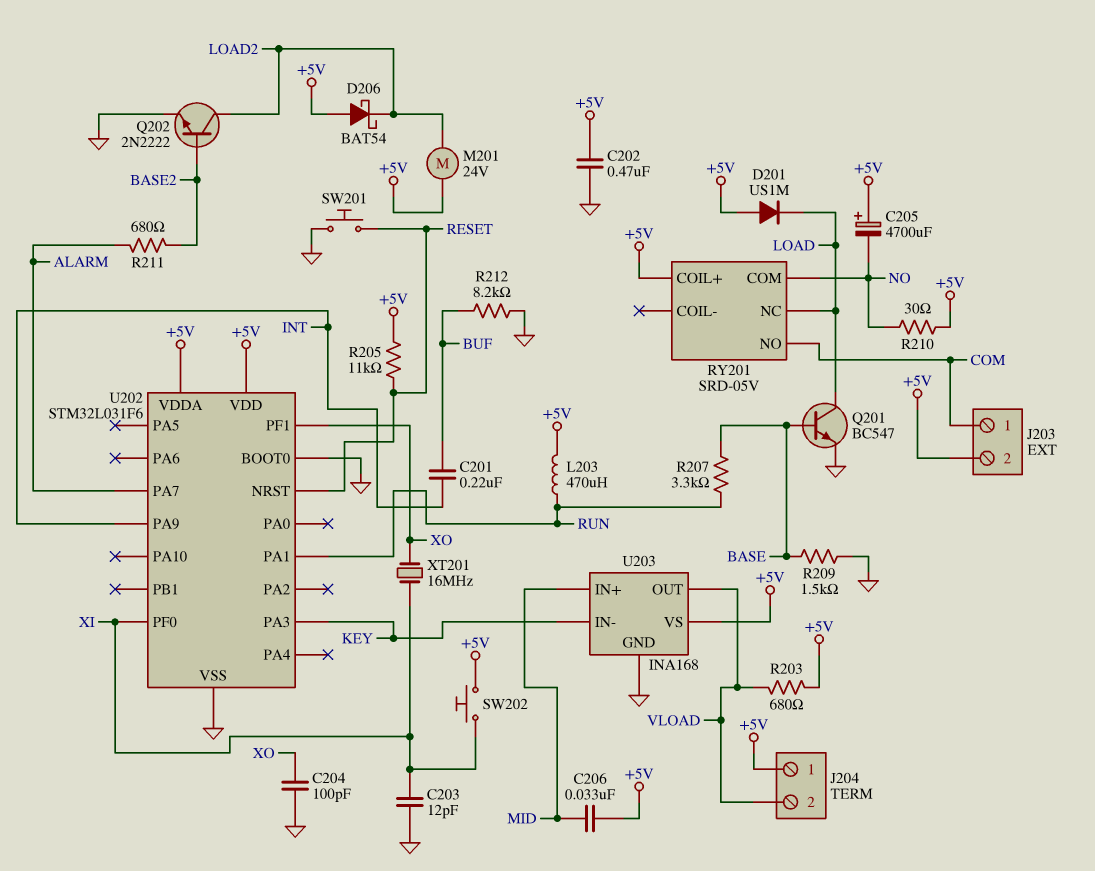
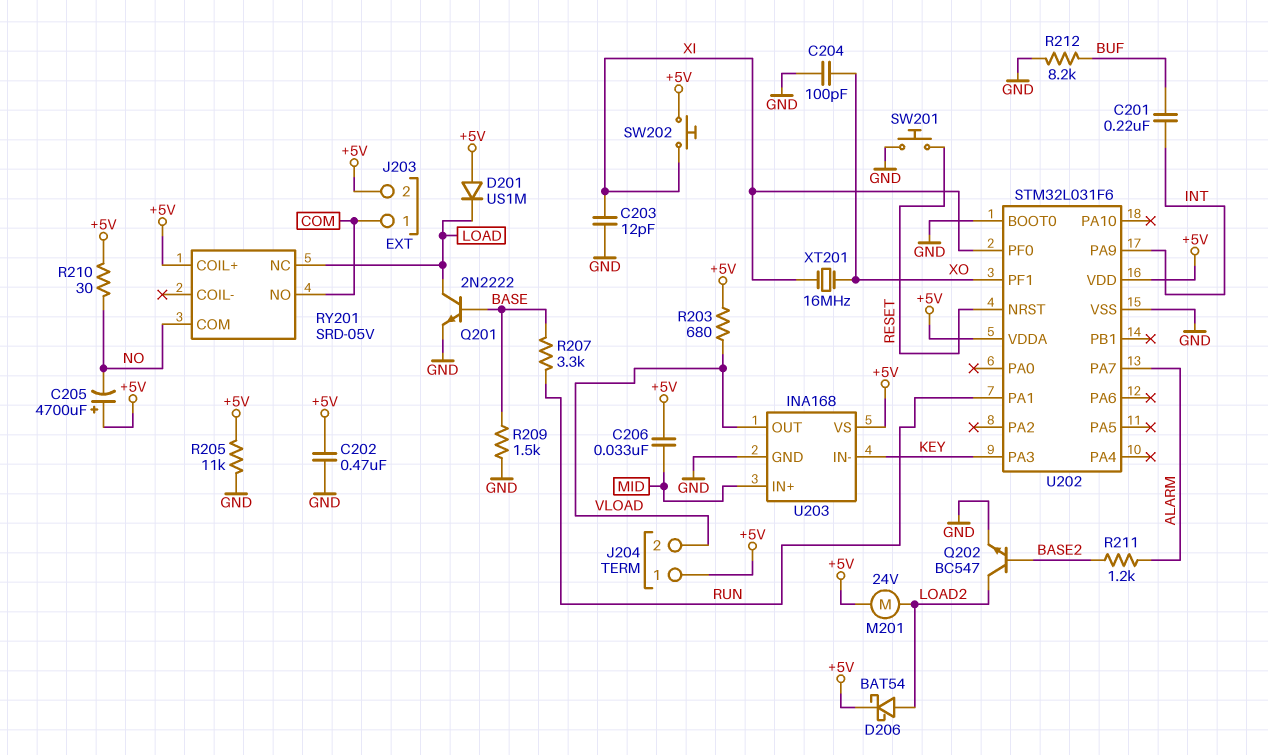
D206: schottky BAT54 (A +5V, K LOAD2) -> schottky BAT54 (A LOAD2, K +5V)
L203: 470uH (+5V, RUN) -> none
Q201: NPN BC547 (B BASE, C LOAD, E GND) -> NPN 2N2222 (B BASE, C LOAD, E GND)
Q202: NPN 2N2222 (B BASE2, C LOAD2, E GND) -> NPN BC547 (B BASE2, C LOAD2, E GND)
R205: 11k (+5V, RESET) -> 11k (+5V, GND)
R211: 680 (ALARM, BASE2) -> 1.2k (ALARM, BASE2)

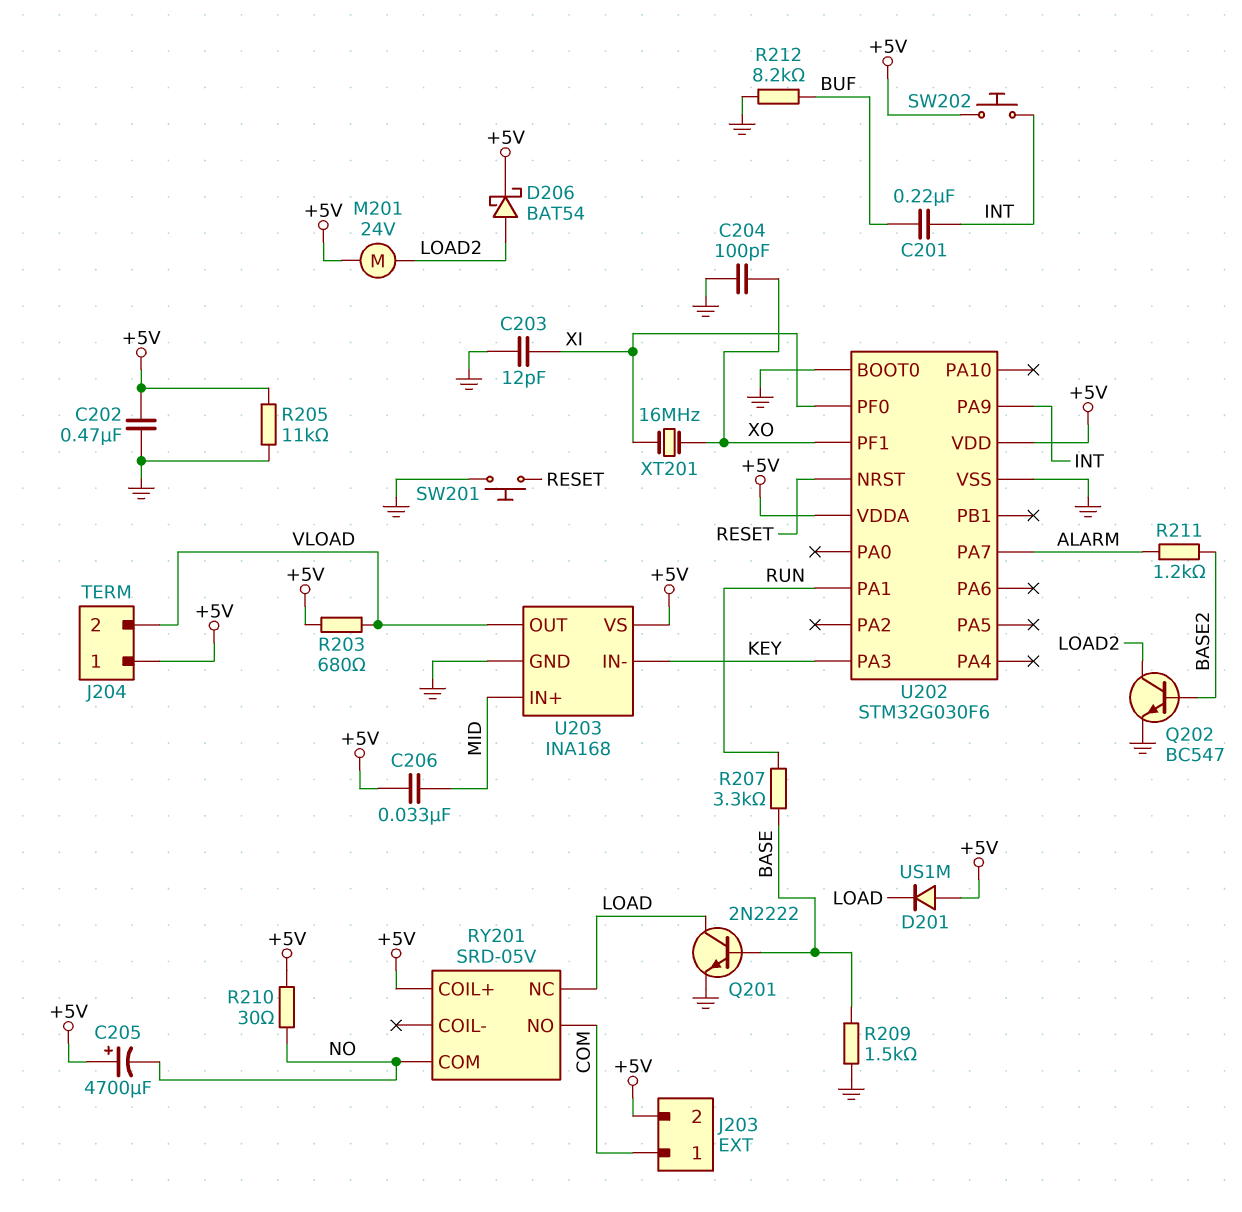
SW202: button (+5V, XI) -> button (+5V, INT)
U202: STM32L031F6 -> STM32G030F6

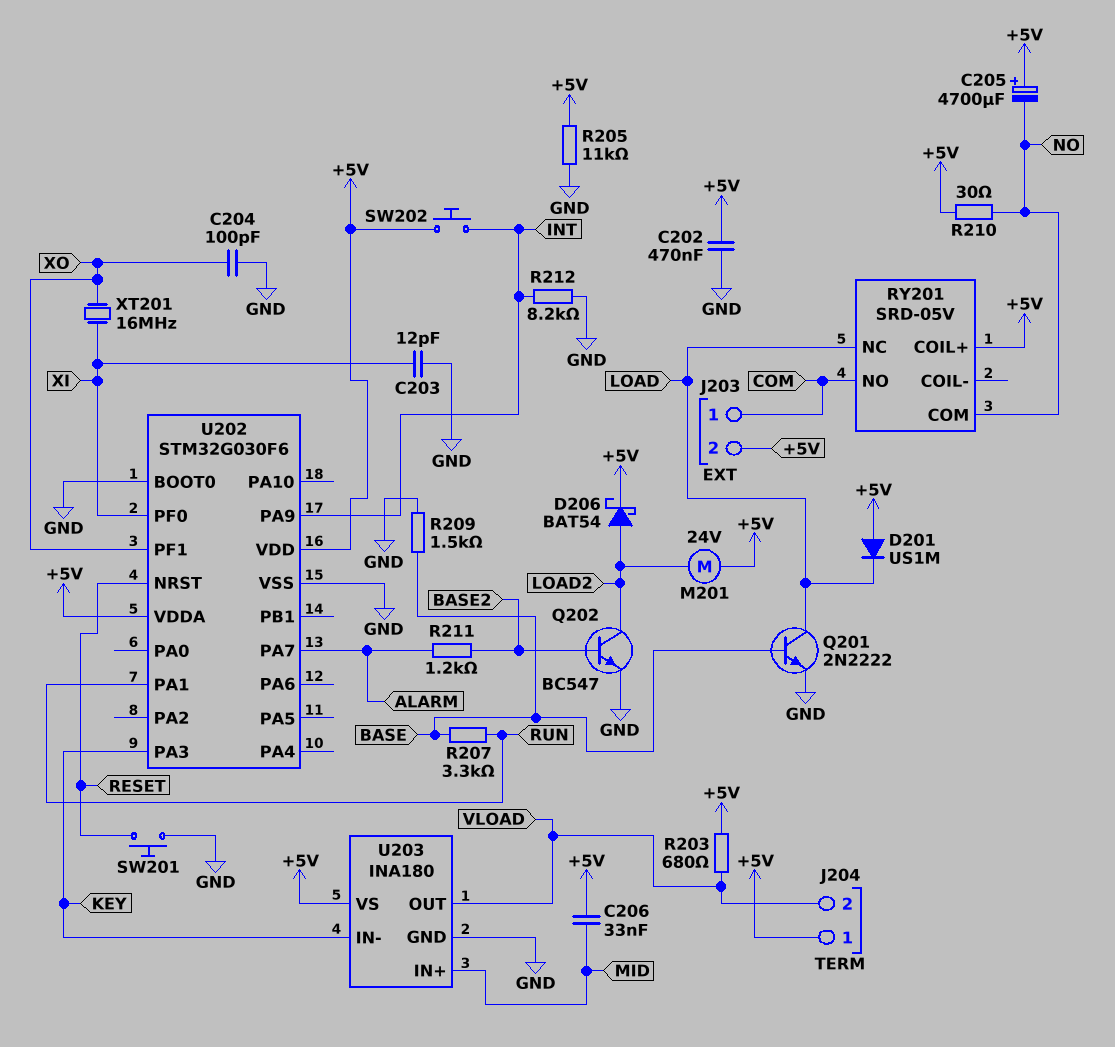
C201: 220nF (BUF, INT) -> none
R212: 8.2k (BUF, GND) -> 8.2k (GND, INT)
U203: INA168 -> INA180

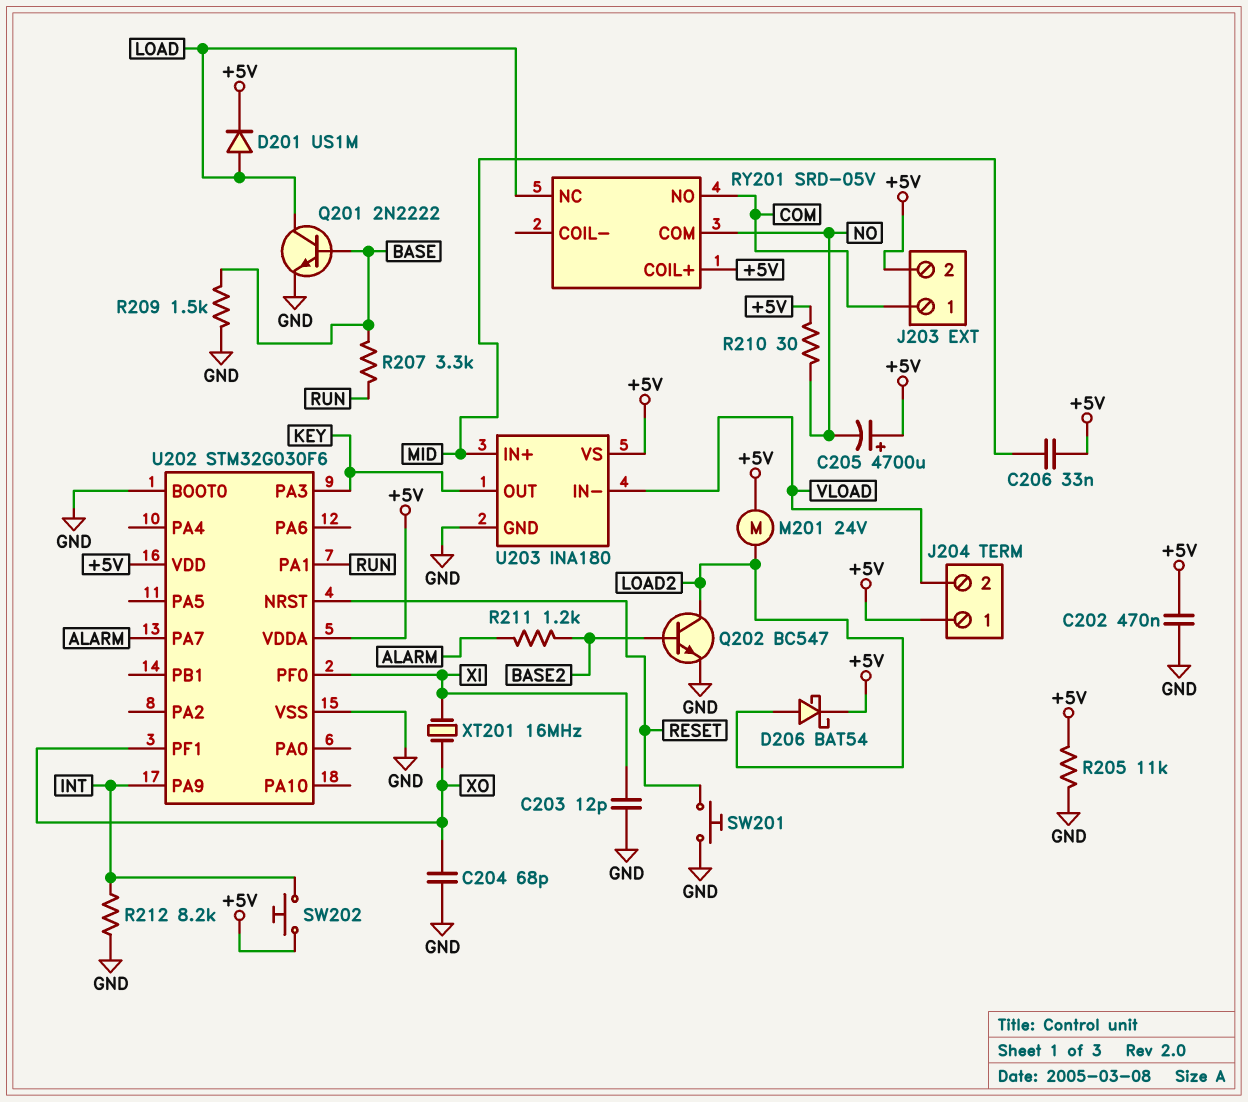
C204: 100pF (GND, XO) -> 68pF (GND, XO)
D201: diode US1M (A +5V, K LOAD) -> diode US1M (A LOAD, K +5V)
R203: 680 (+5V, VLOAD) -> none
U203 pin IN-: KEY -> VLOAD
U203 pin OUT: VLOAD -> KEY

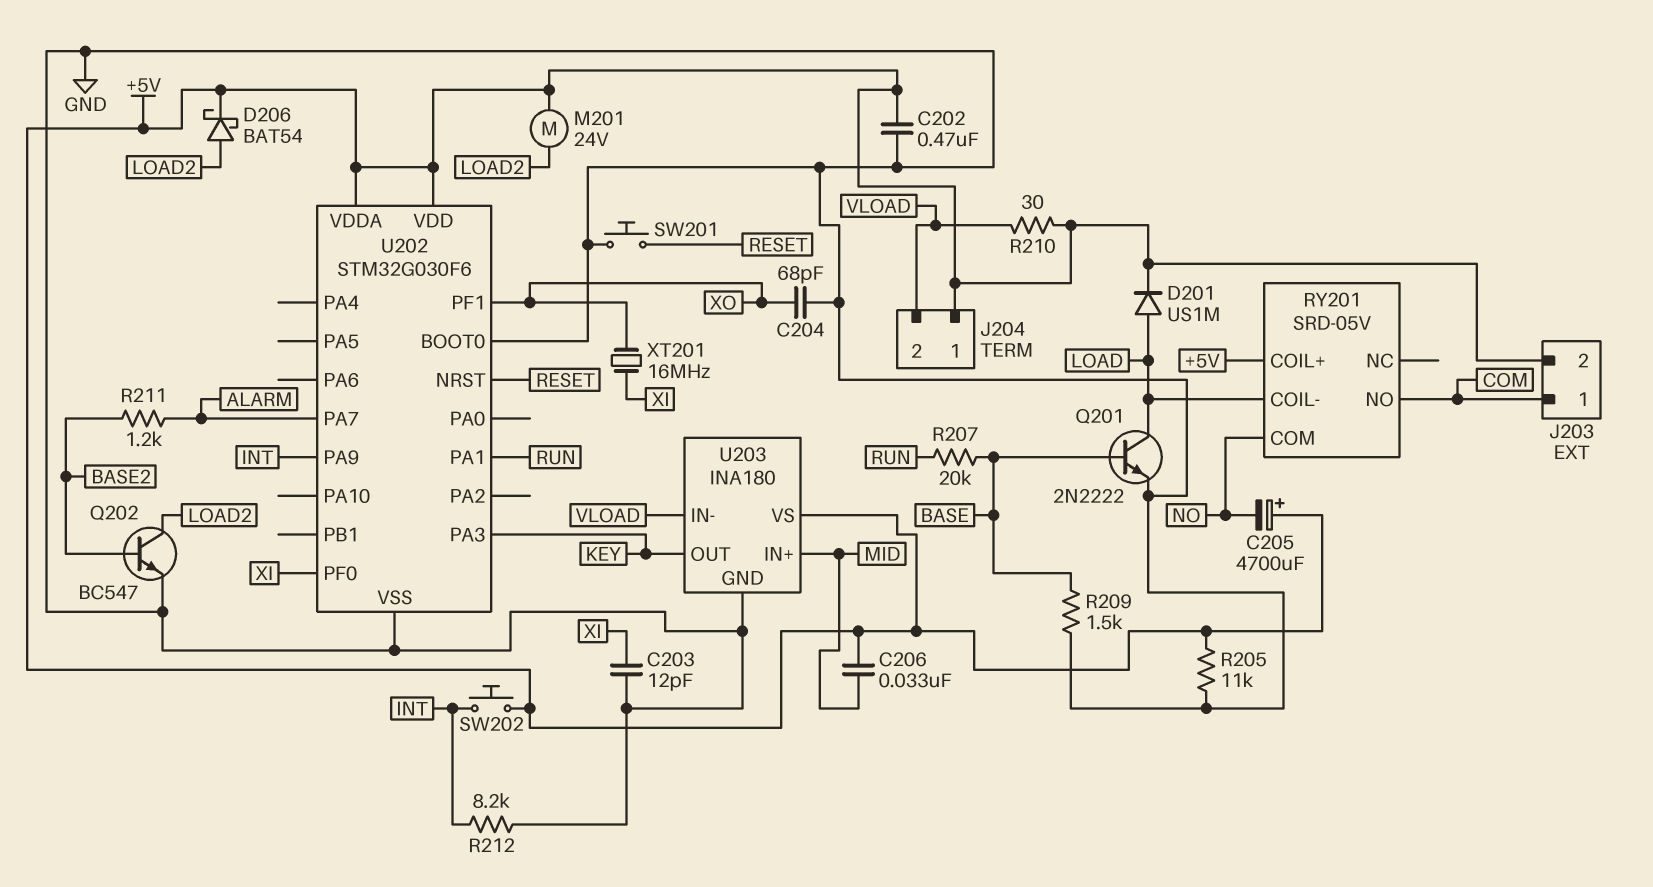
R207: 3.3k (BASE, RUN) -> 20k (BASE, RUN)
R210: 30 (+5V, NO) -> 30 (+5V, VLOAD)
RY201 pin COIL-: none -> LOAD
RY201 pin NC: LOAD -> none

